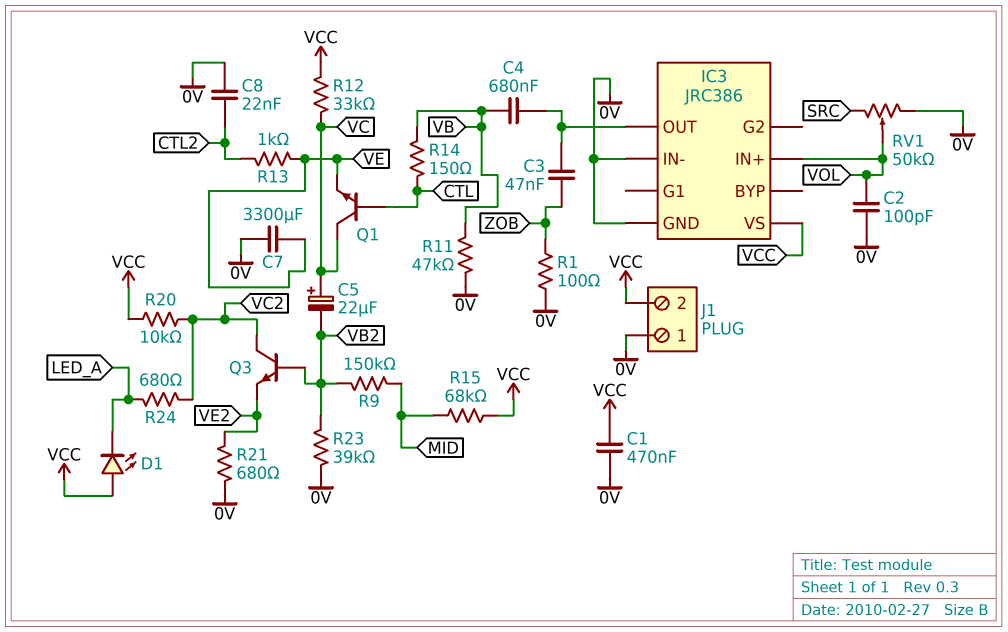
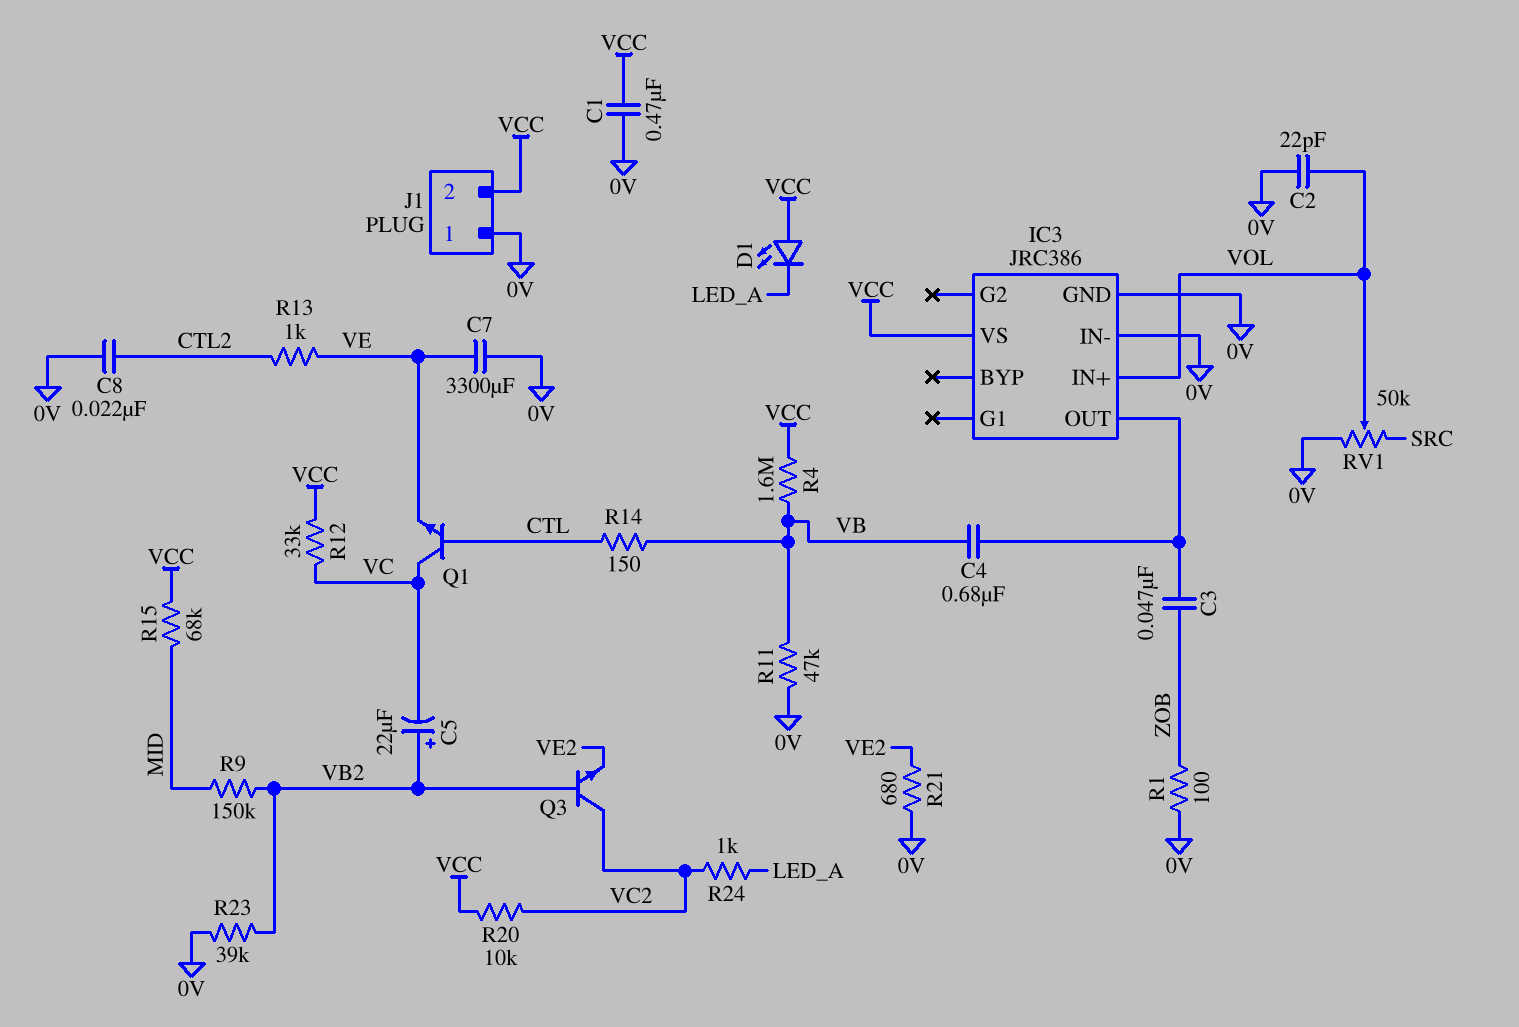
C2: 100pF (0V, VOL) -> 22pF (0V, VOL)
C5: 22uF (plus VC, minus VB2) -> 22uF (plus VB2, minus VC)
R4: none -> 1.6M (VB, VCC)
R24: 680 (LED_A, VC2) -> 1k (LED_A, VC2)

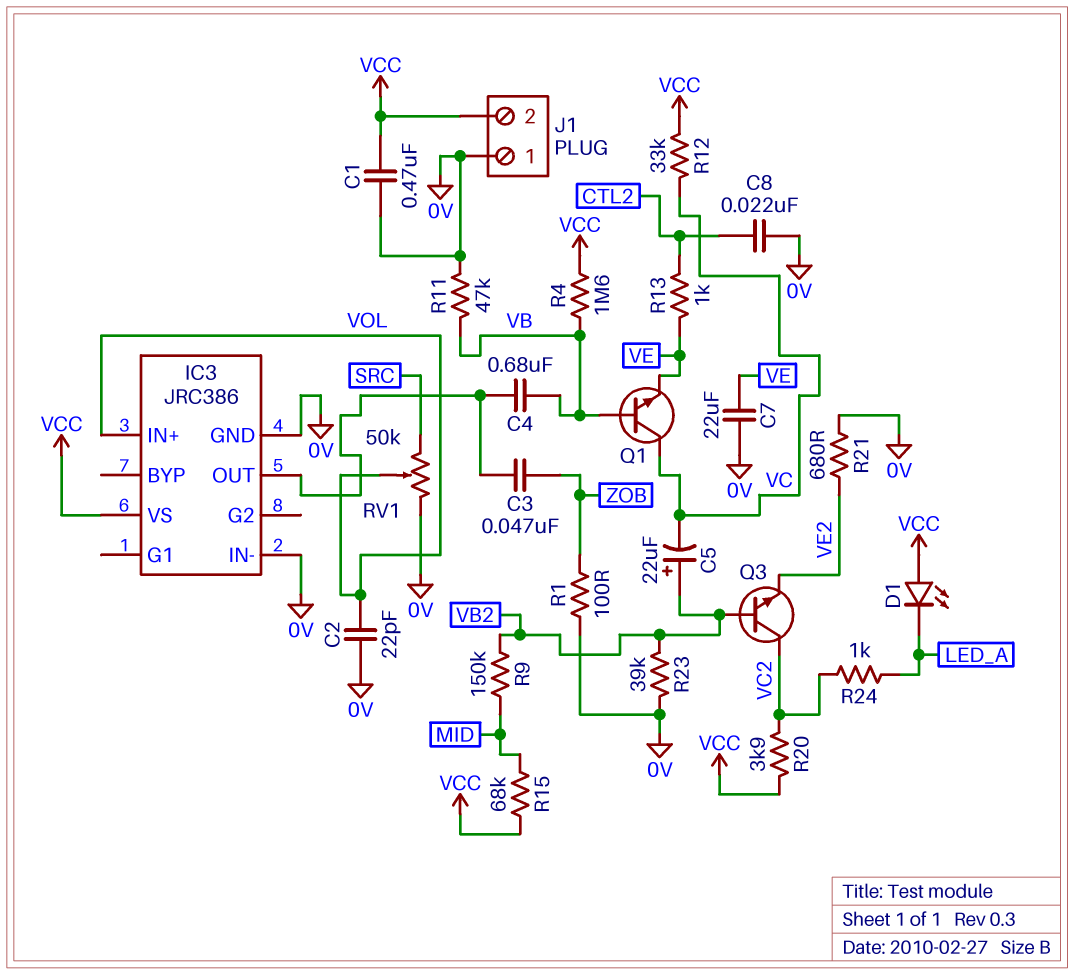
C7: 3300uF (0V, VE) -> 22uF (0V, VE)
Q1: NPN (B CTL, C VC, E VE) -> NPN (B VB, C VC, E VE)
R14: 150 (CTL, VB) -> none
R20: 10k (VC2, VCC) -> 3.9k (VC2, VCC)

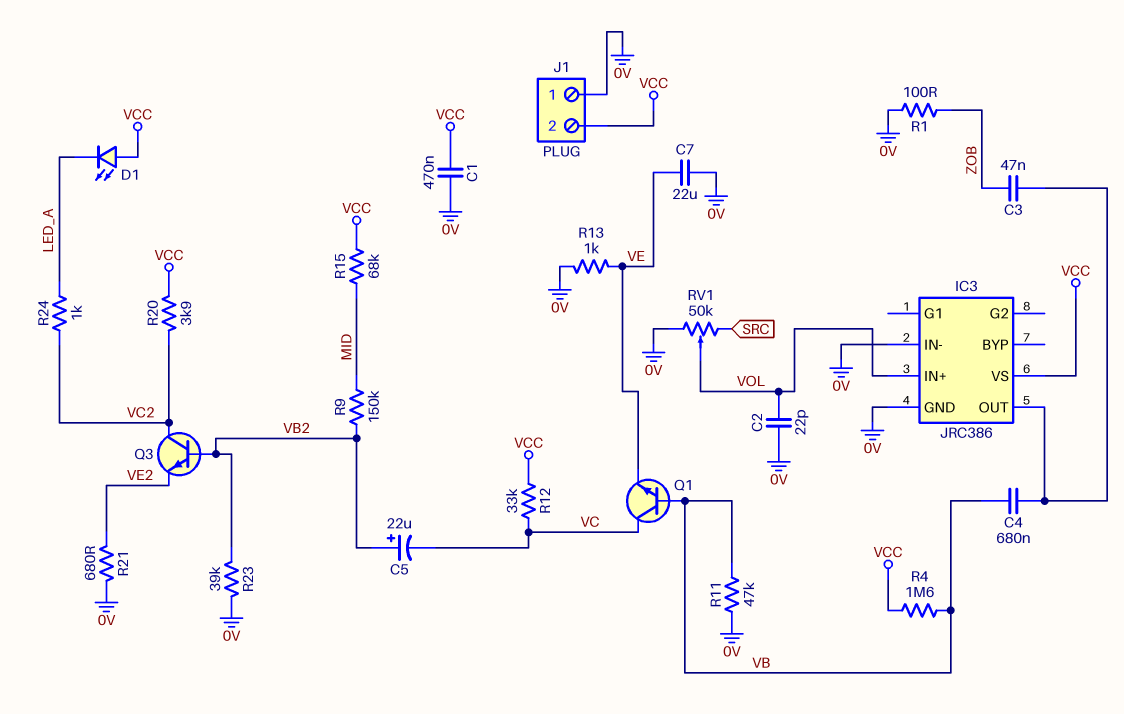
C8: 22nF (0V, CTL2) -> none
R13: 1k (CTL2, VE) -> 1k (0V, VE)

